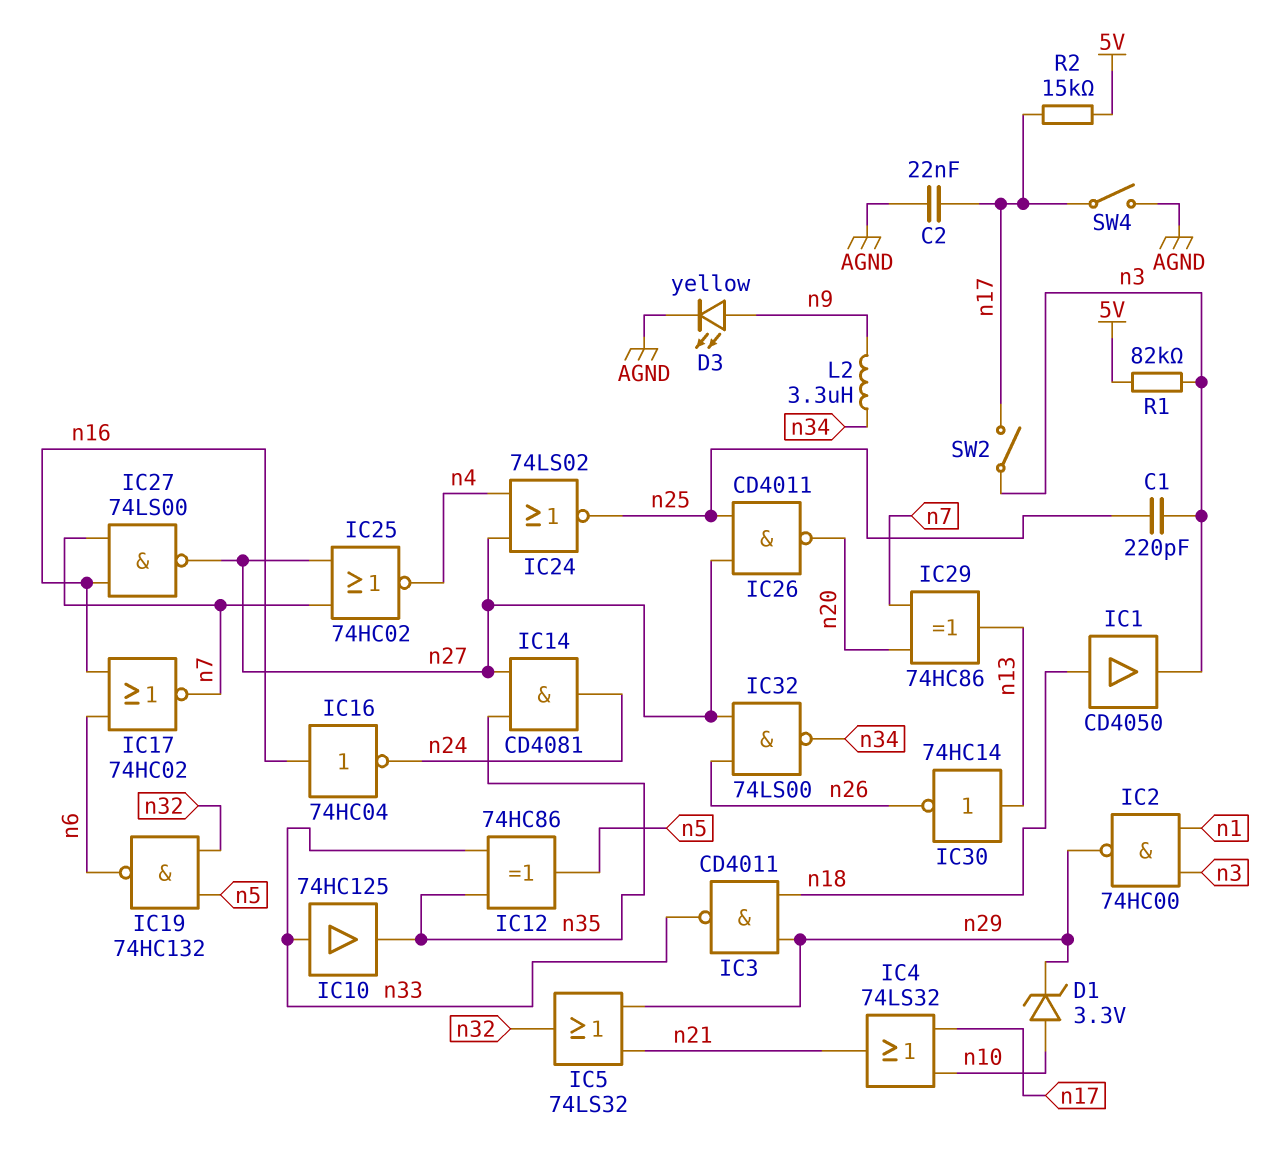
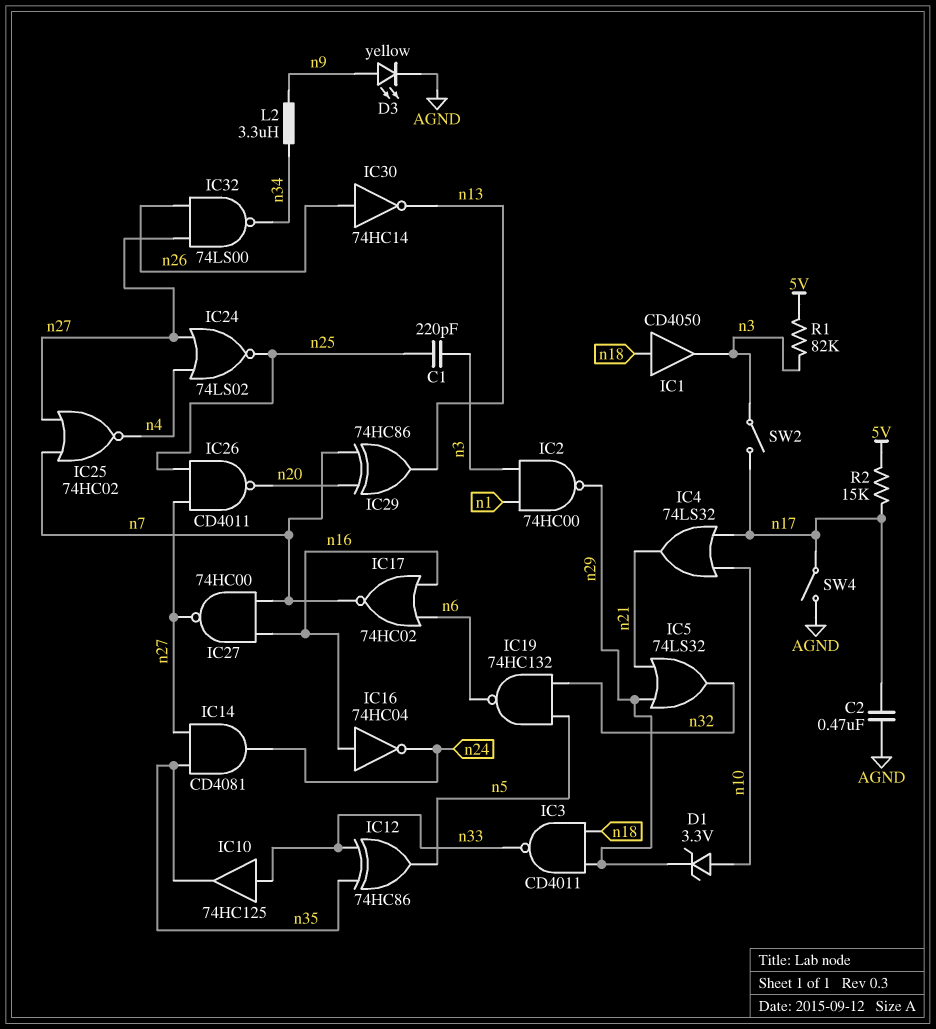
C2: 22nF (AGND, n17) -> 470nF (AGND, n17)
IC27: NAND 74LS00 (in n7, in n16, out n27) -> NAND 74HC00 (in n7, in n16, out n27)
IC30: NOT 74HC14 (in n13, out n26) -> NOT 74HC14 (in n26, out n13)

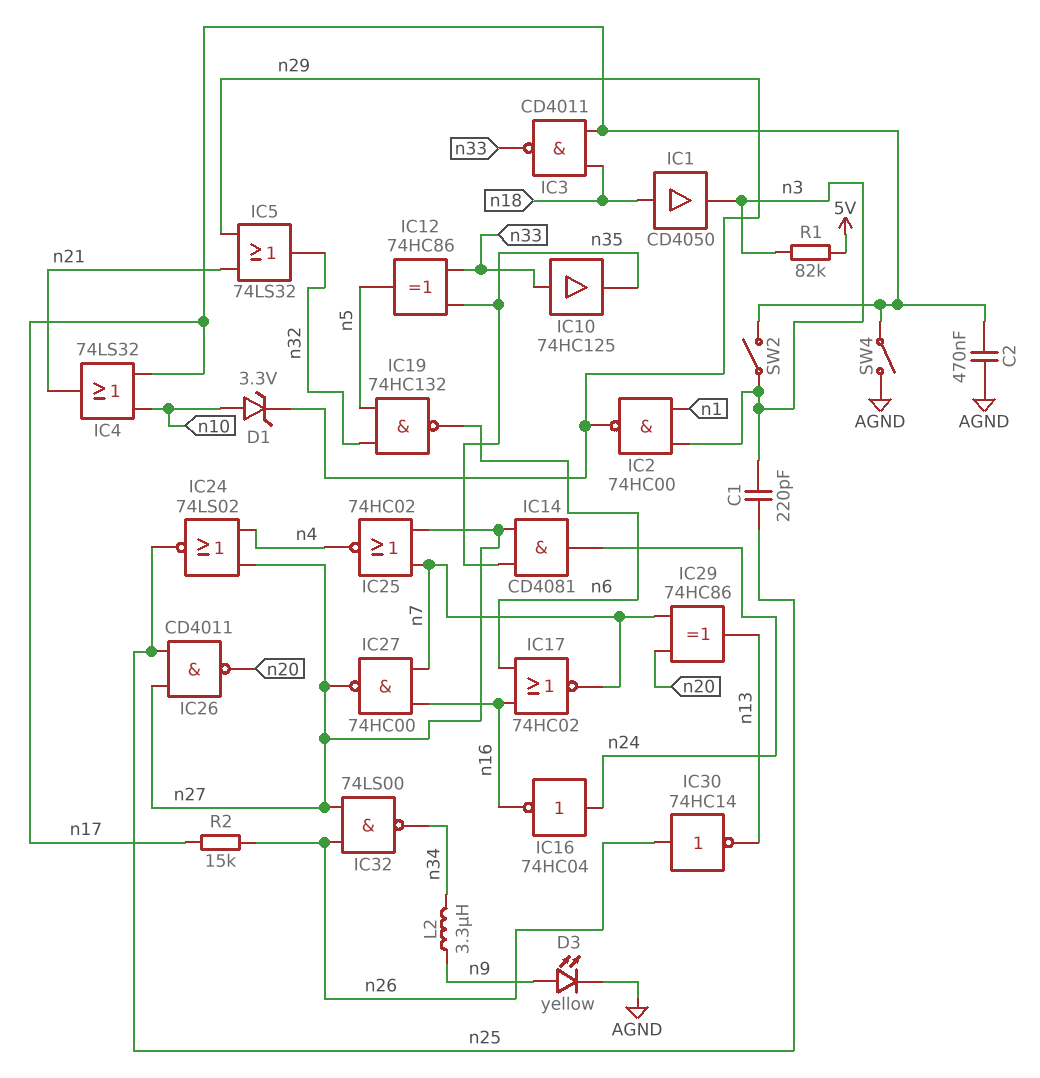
IC3: NAND CD4011 (in n18, in n29, out n33) -> NAND CD4011 (in n17, in n18, out n33)
IC16: NOT 74HC04 (in n16, out n24) -> NOT 74HC04 (in n24, out n16)
R2: 15k (5V, n17) -> 15k (n17, n26)

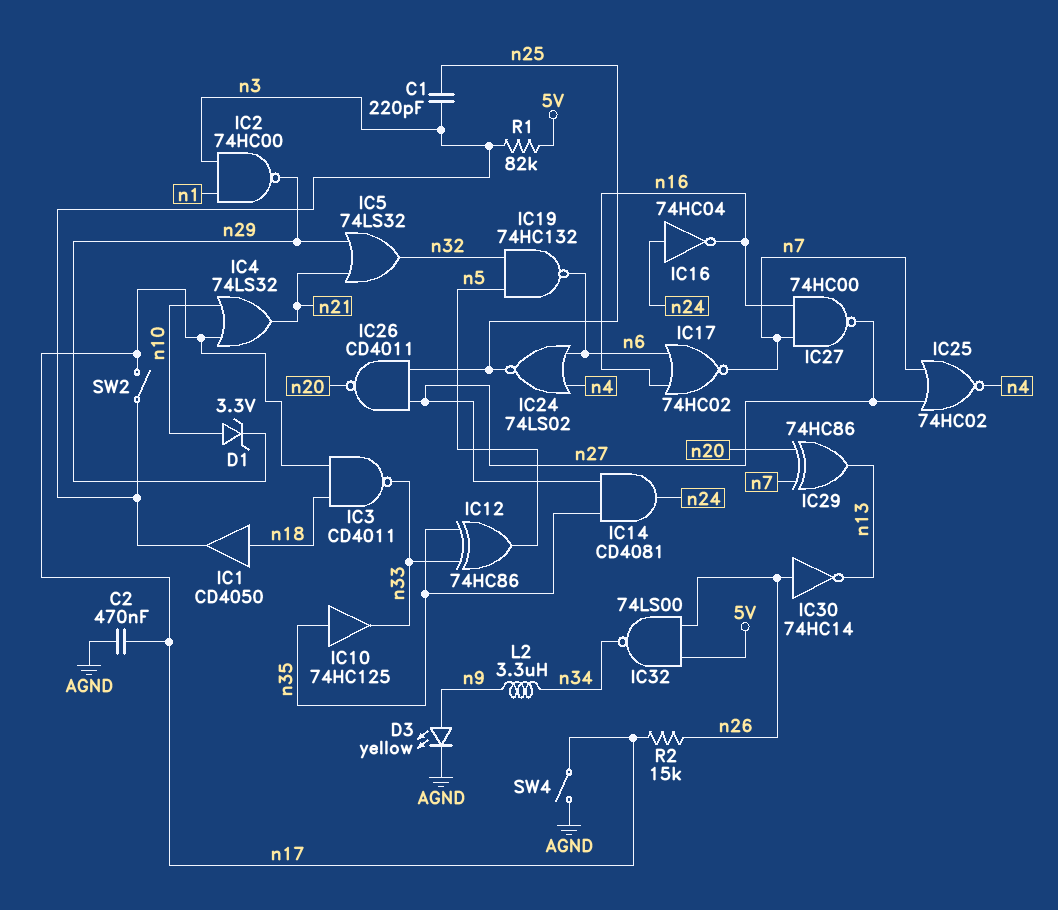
IC10: buffer 74HC125 (in n33, out n35) -> buffer 74HC125 (in n35, out n33)
IC24: NOR 74LS02 (in n4, in n27, out n25) -> NOR 74LS02 (in n4, in n6, out n25)
IC32: NAND 74LS00 (in n26, in n27, out n34) -> NAND 74LS00 (in 5V, in n26, out n34)

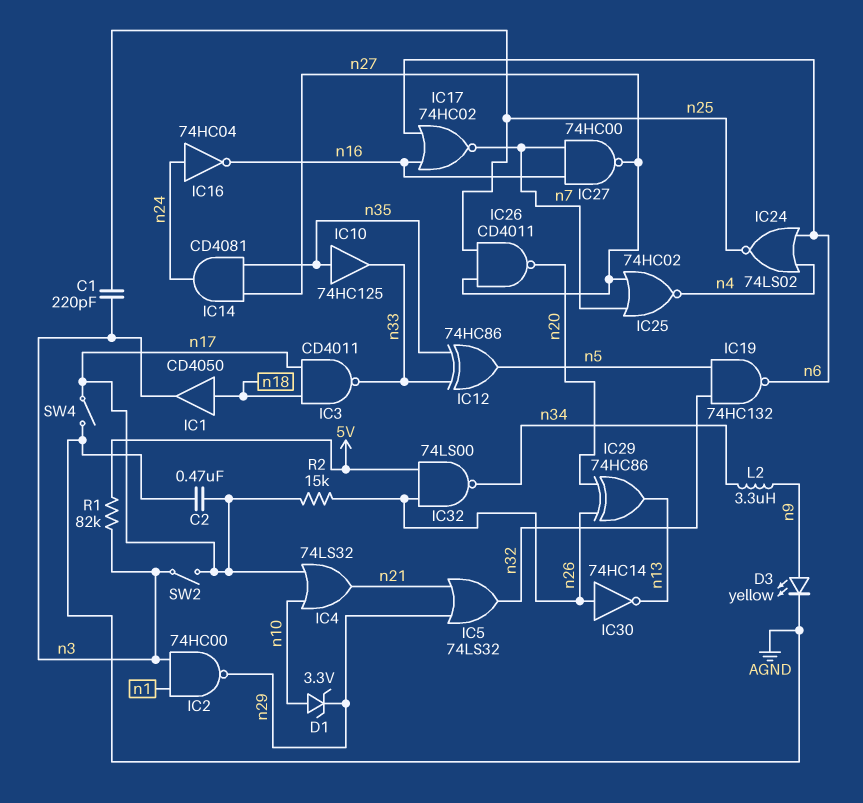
IC29: XOR 74HC86 (in n7, in n20, out n13) -> XOR 74HC86 (in n20, in n26, out n13)

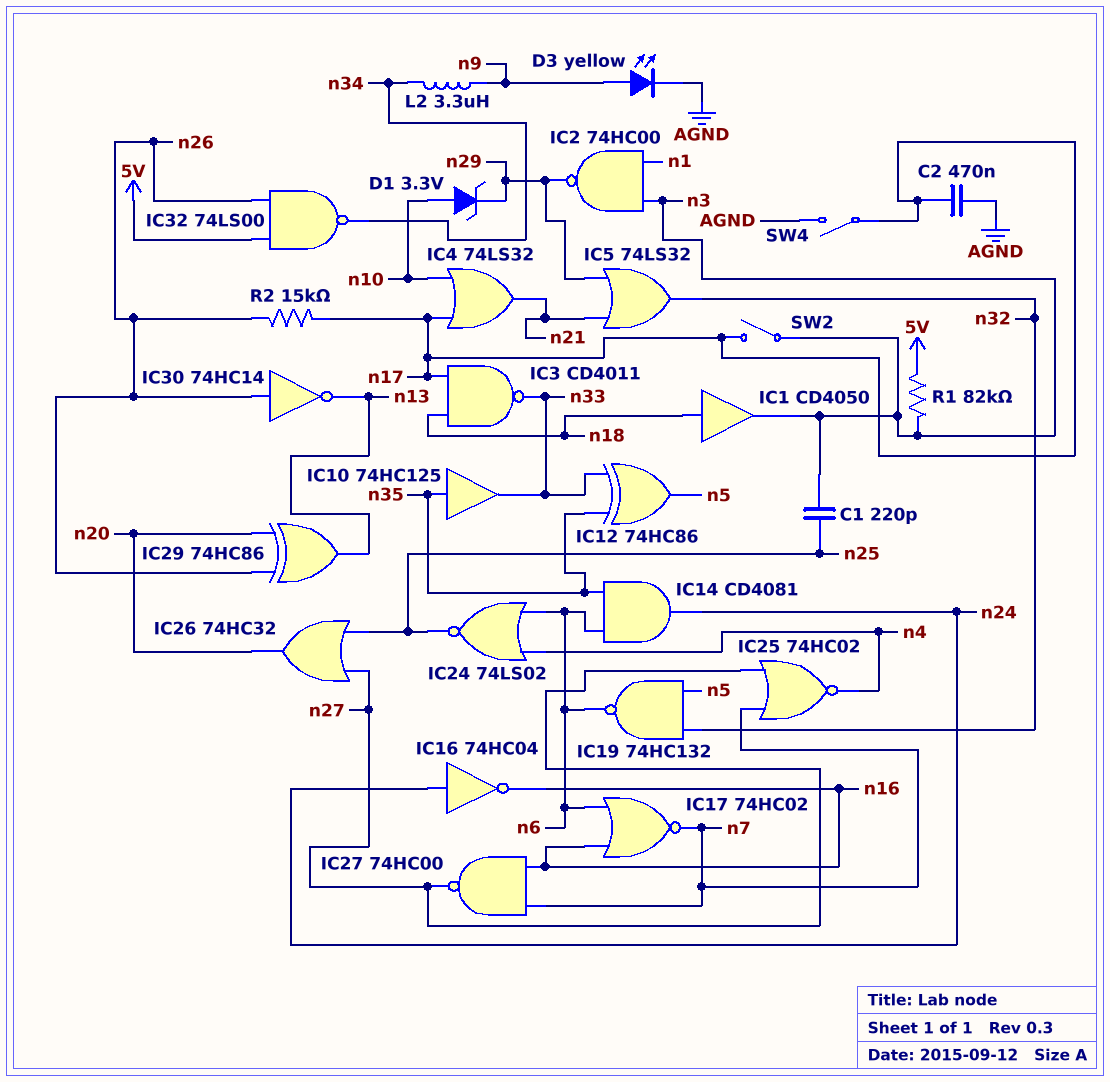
IC14: AND CD4081 (in n27, in n35, out n24) -> AND CD4081 (in n6, in n35, out n24)
IC26: NAND CD4011 (in n25, in n27, out n20) -> OR 74HC32 (in n25, in n27, out n20)

